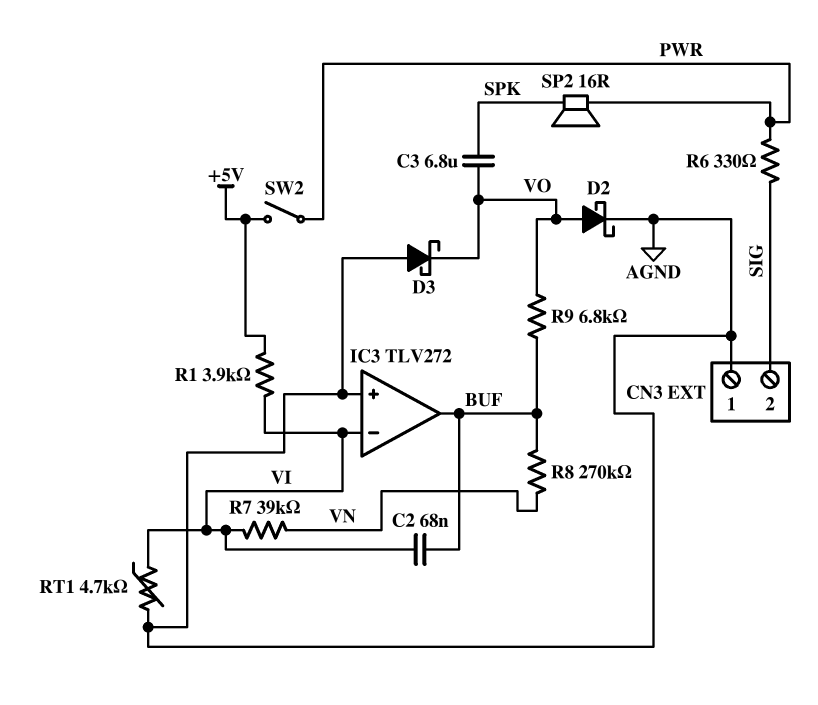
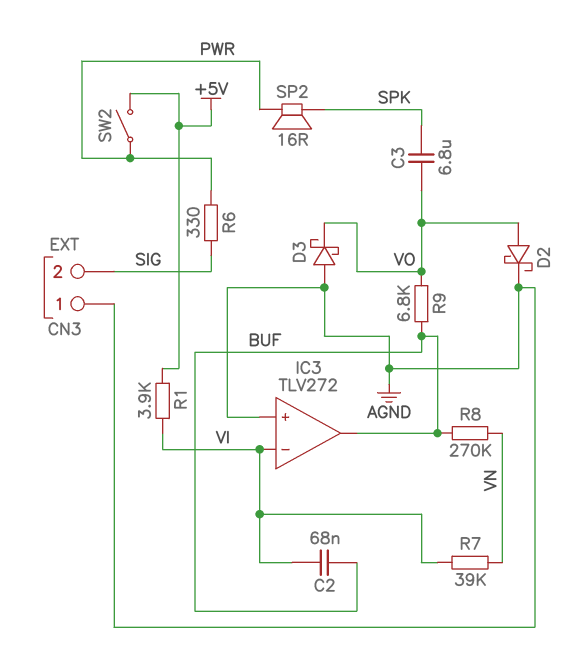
RT1: 4.7k (AGND, VI) -> none

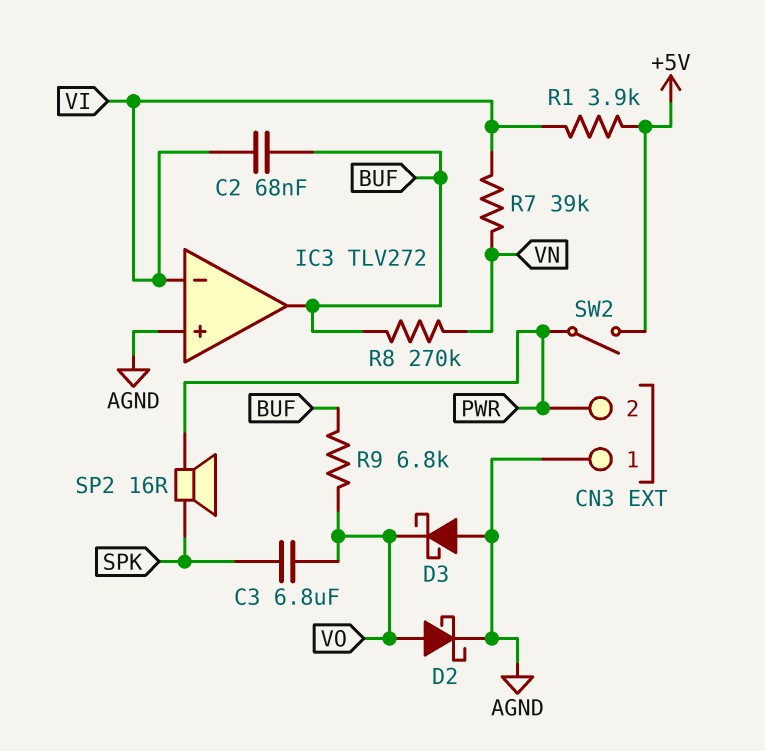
CN3 pin 2: SIG -> PWR
R6: 330 (PWR, SIG) -> none

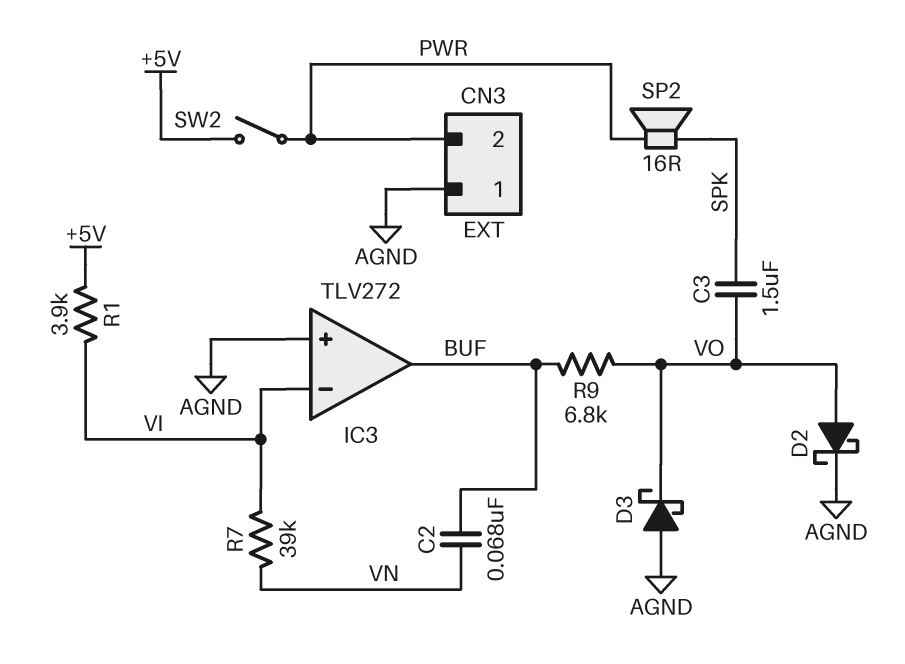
C2: 68nF (BUF, VI) -> 68nF (BUF, VN)
C3: 6.8uF (SPK, VO) -> 1.5uF (SPK, VO)
R8: 270k (BUF, VN) -> none

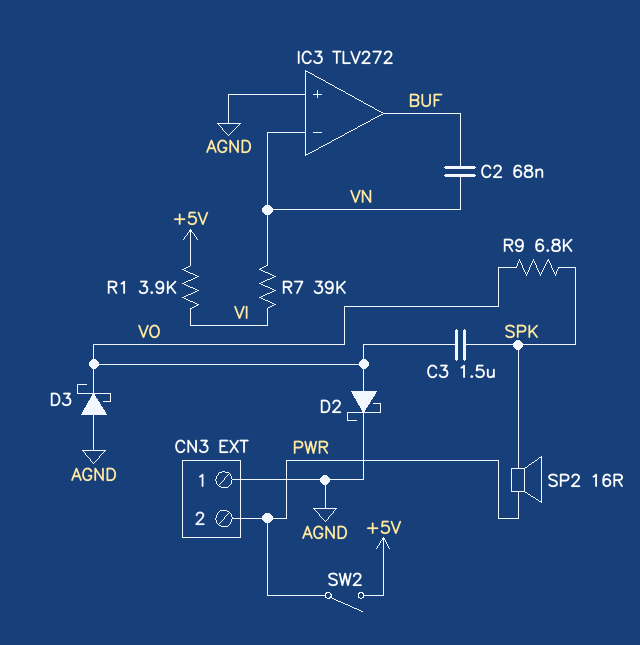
IC3 pin in-: VI -> VN
R9: 6.8k (BUF, VO) -> 6.8k (SPK, VO)

